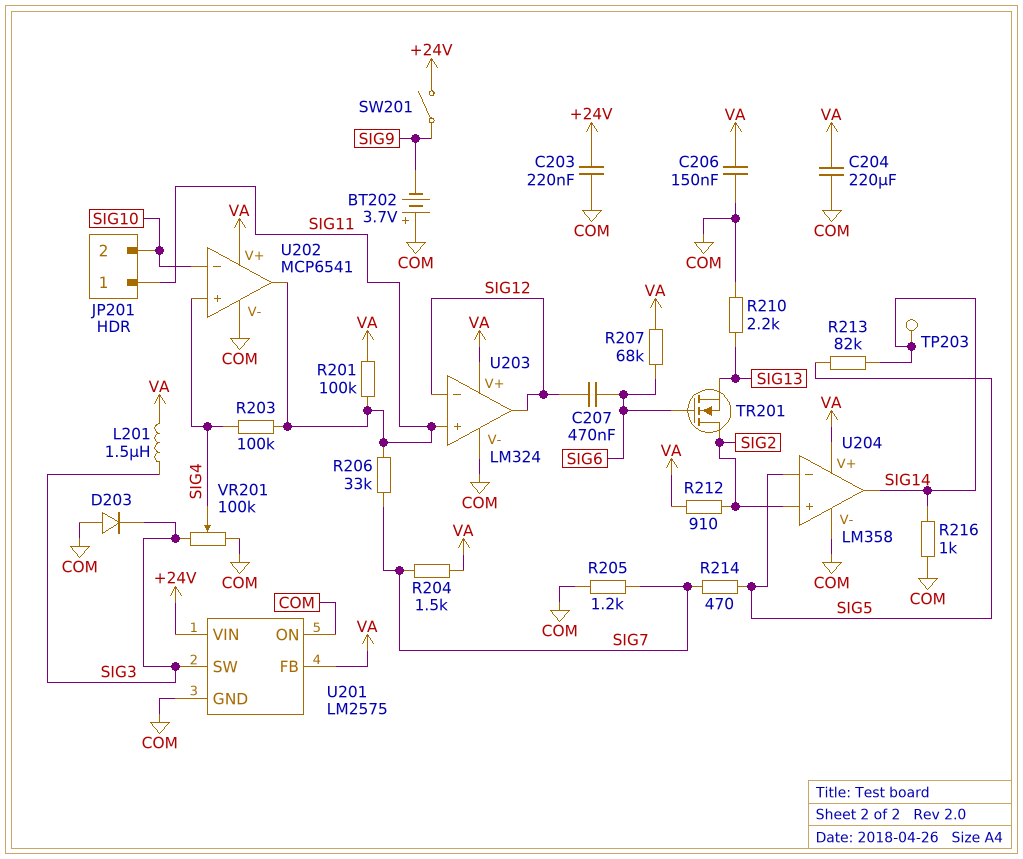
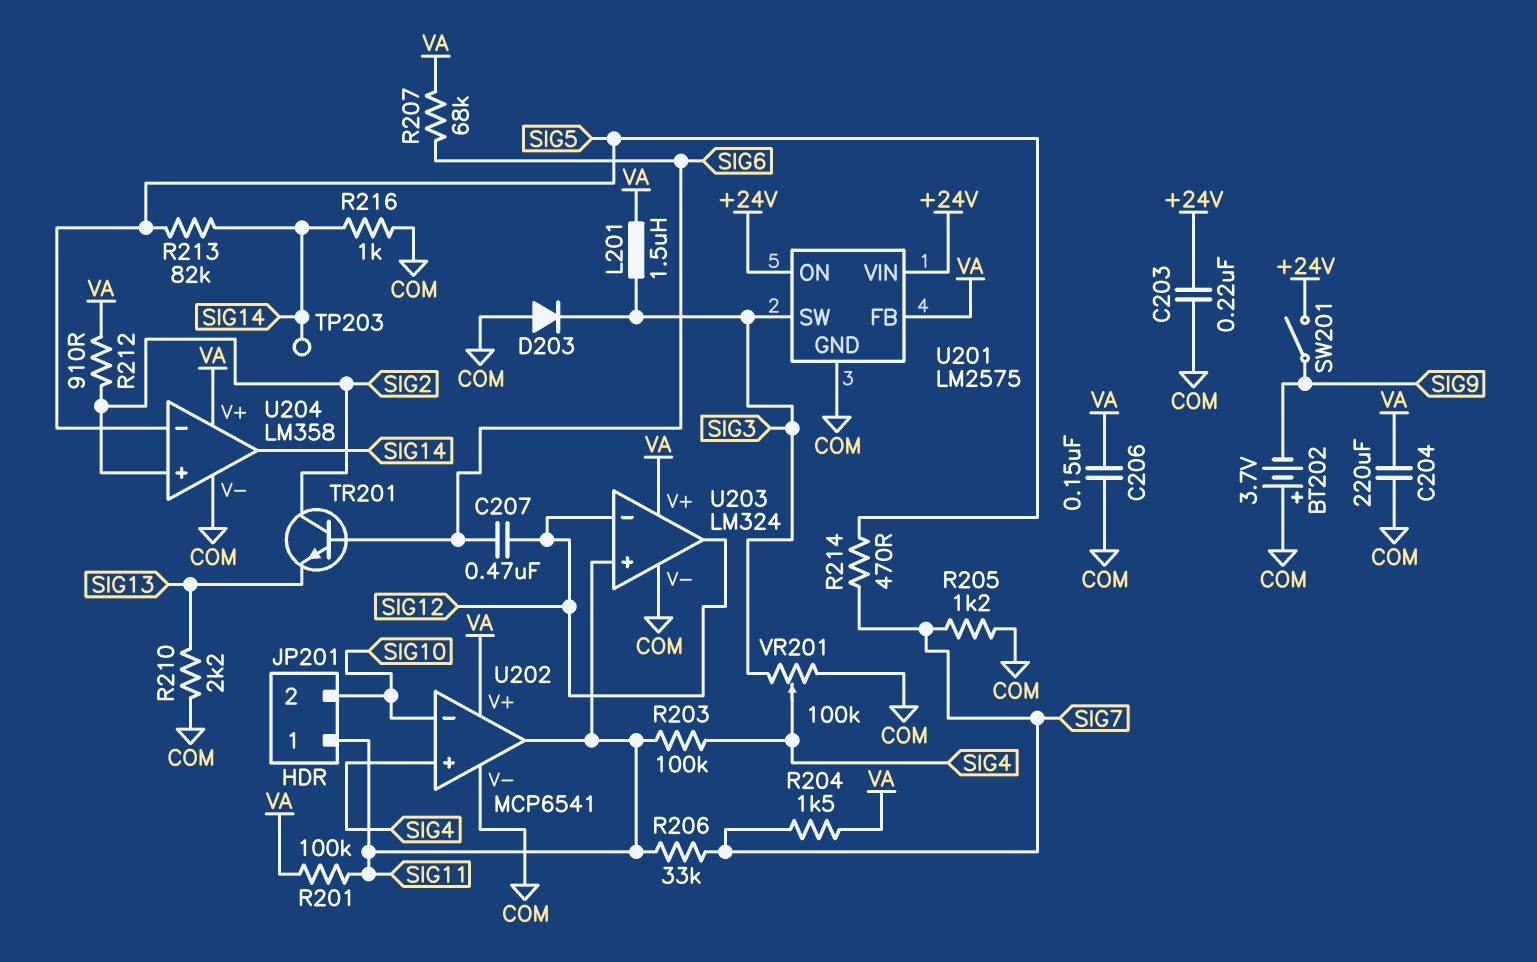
TR201: NMOS (G SIG6, D SIG2, S SIG13) -> NPN (B SIG6, C SIG2, E SIG13)
U201 pin ON: COM -> +24V

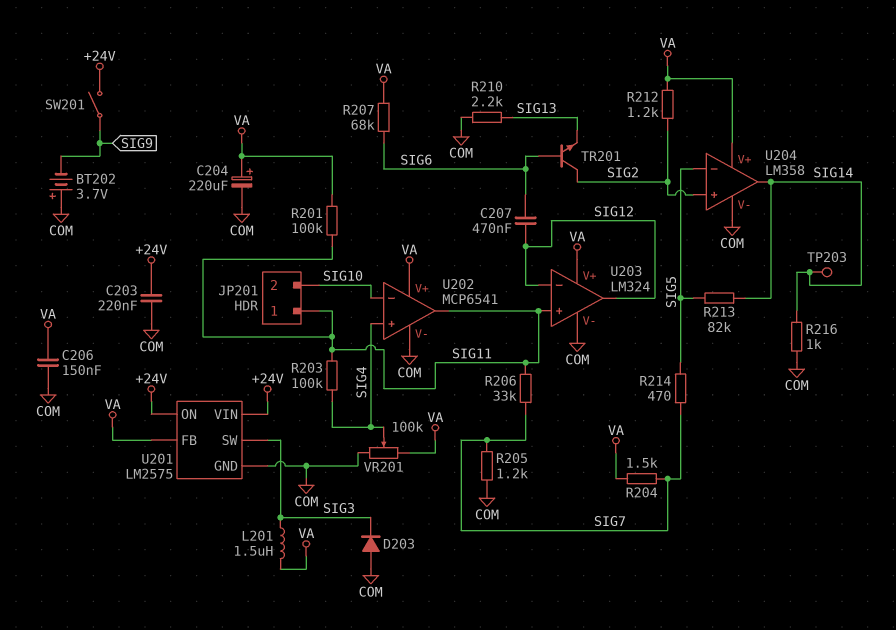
C204: 220uF (COM, VA) -> 220uF (plus VA, minus COM)
R212: 910 (SIG2, VA) -> 1.2k (SIG2, VA)
VR201: 100k (COM, SIG3, wiper SIG4) -> 100k (COM, VA, wiper SIG4)

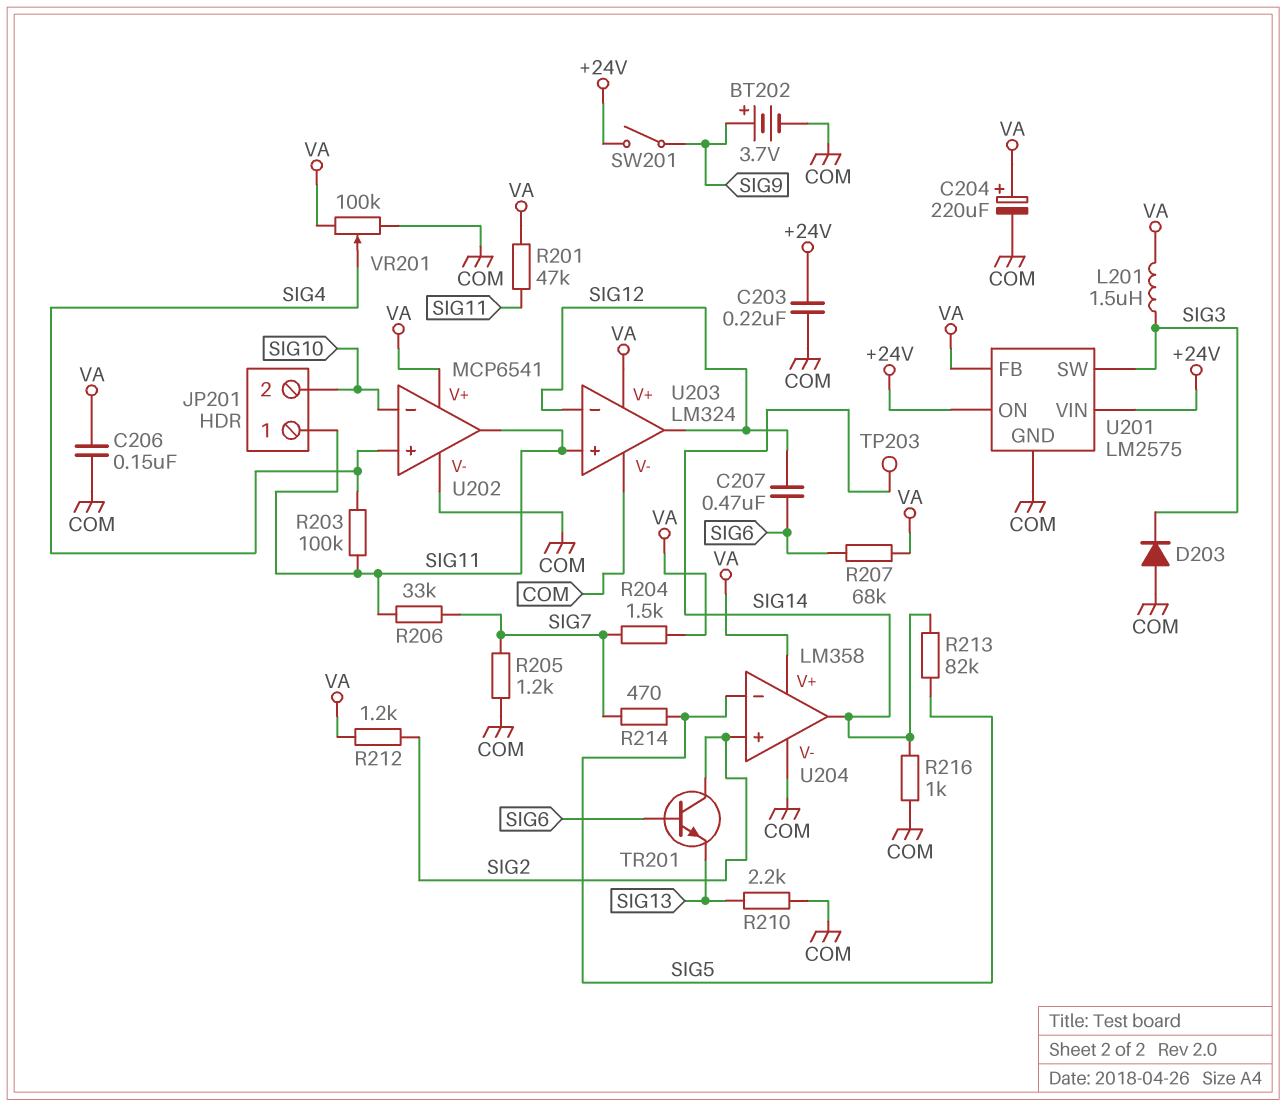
BT202: 3.7V (plus COM, minus SIG9) -> 3.7V (plus SIG9, minus COM)
R201: 100k (SIG11, VA) -> 47k (SIG11, VA)

